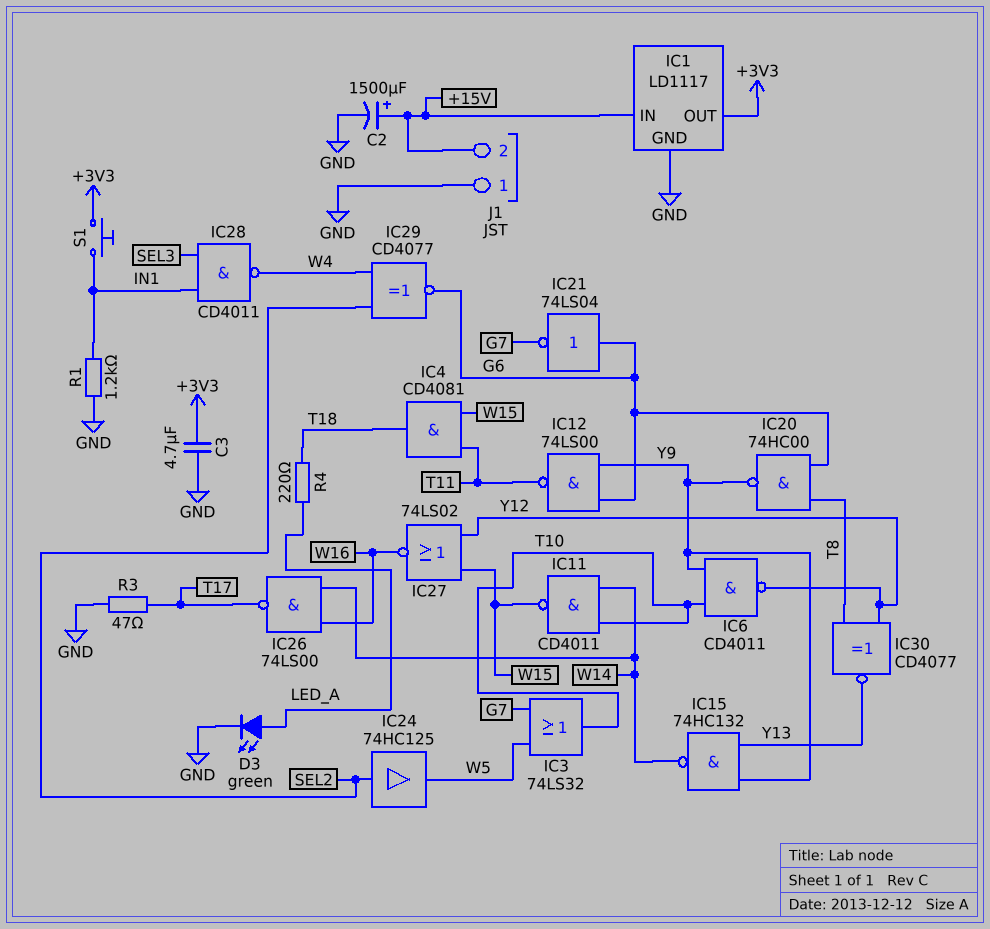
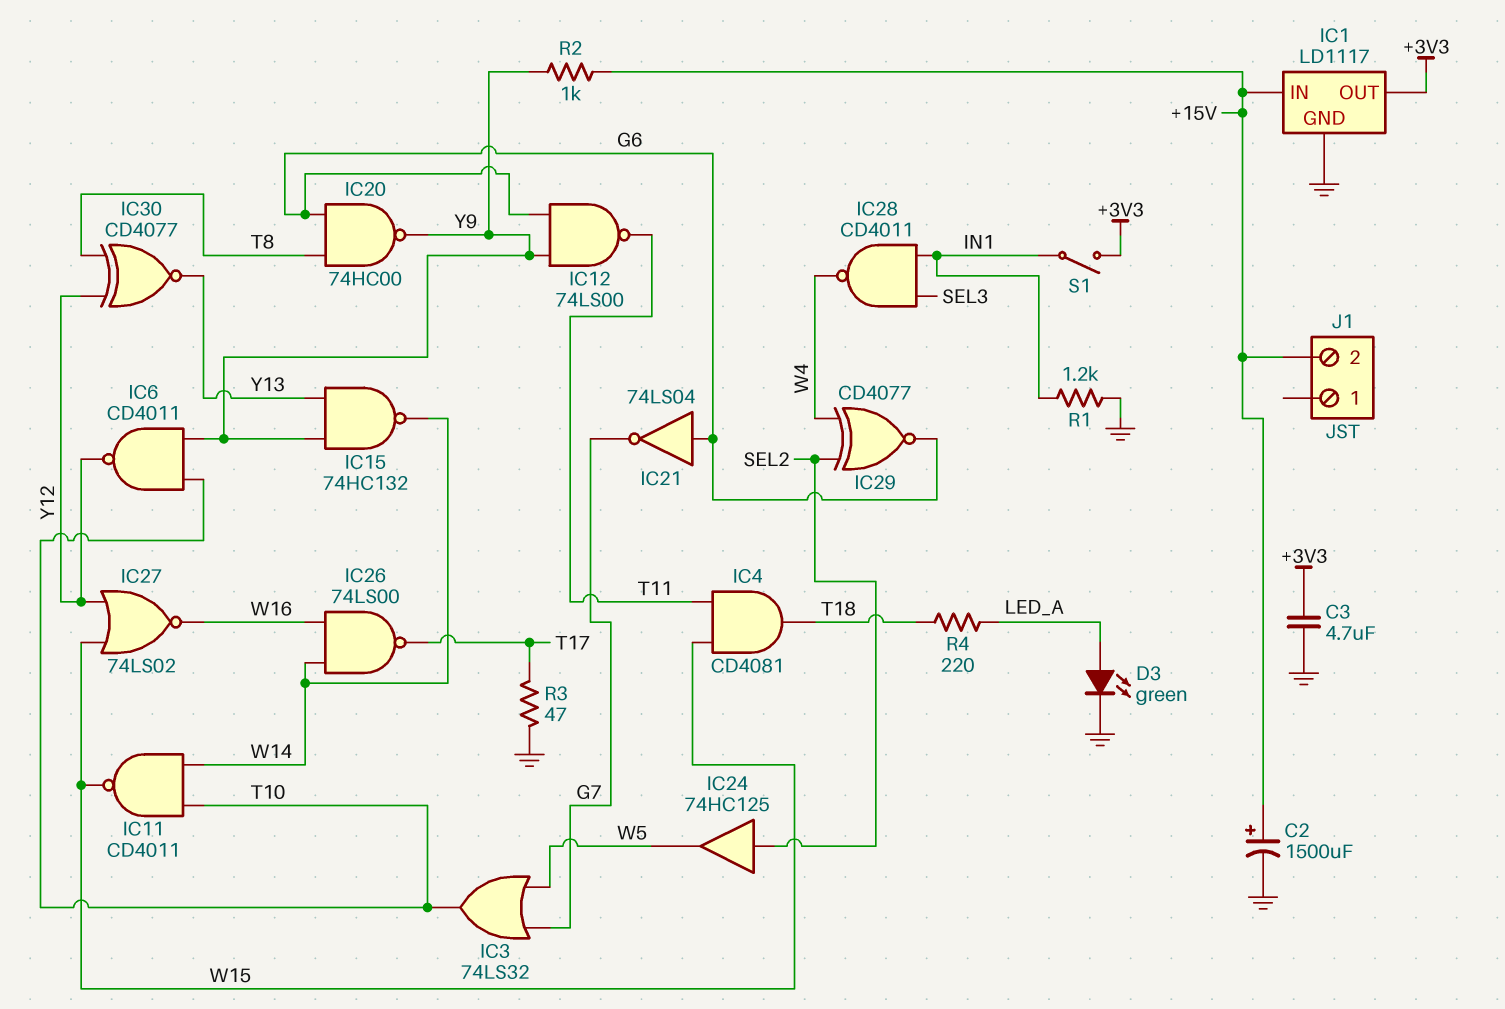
J1 pin 1: GND -> none
R2: none -> 1k (+15V, Y9)
S1: button (+3V3, IN1) -> switch (+3V3, IN1)

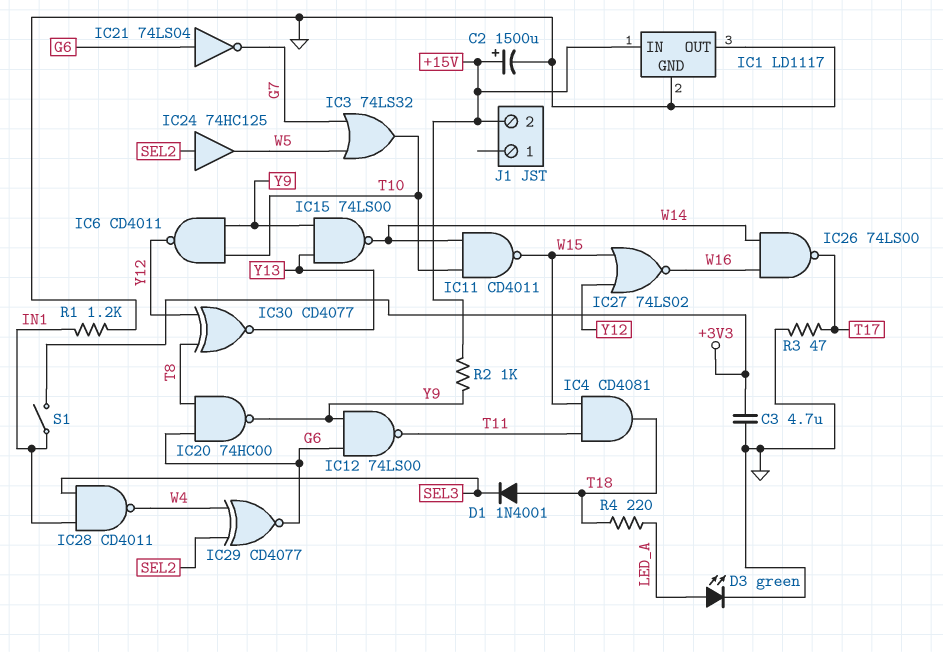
D1: none -> diode 1N4001 (A T18, K SEL3)
IC1 pin OUT: +3V3 -> GND
IC15: NAND 74HC132 (in Y9, in Y13, out W14) -> NAND 74LS00 (in Y9, in Y13, out W14)

